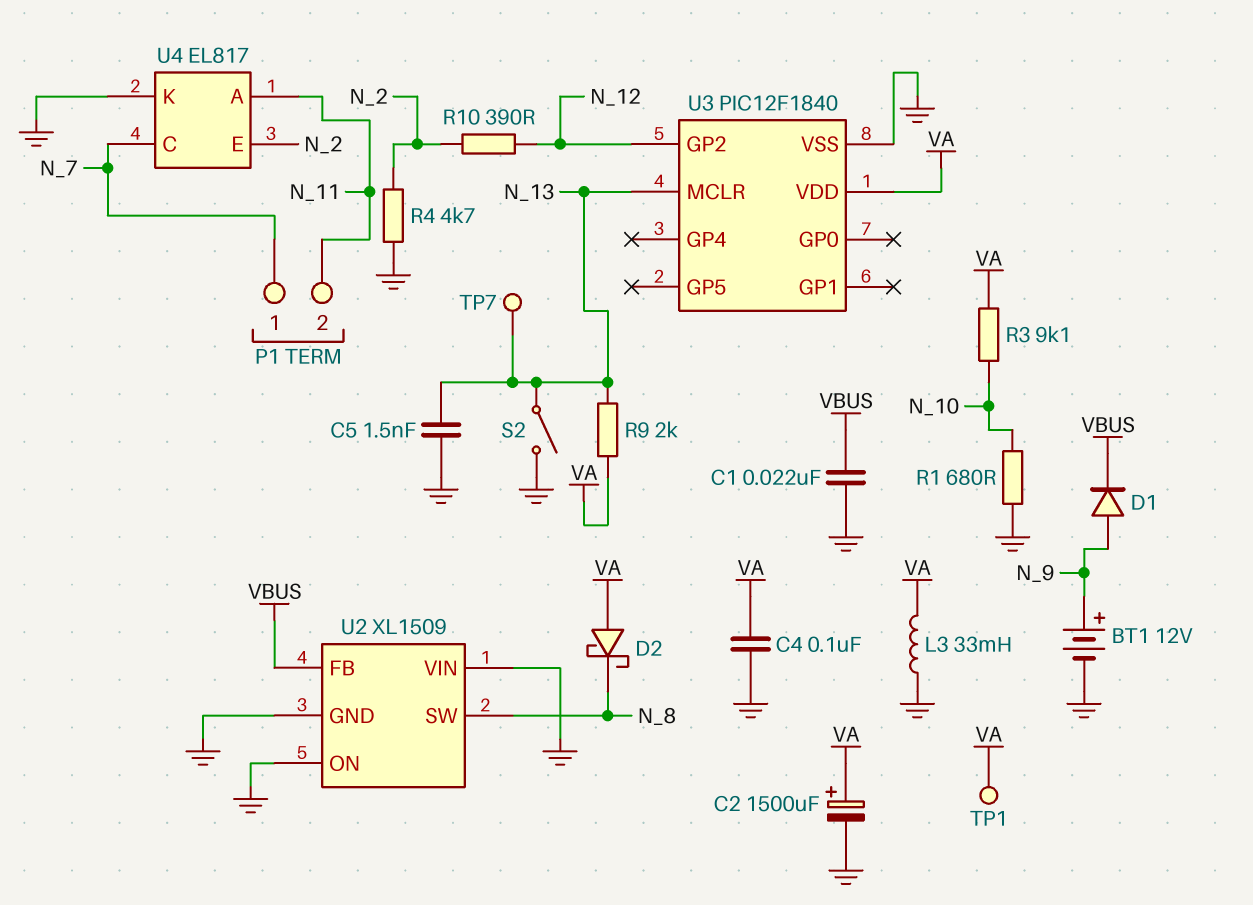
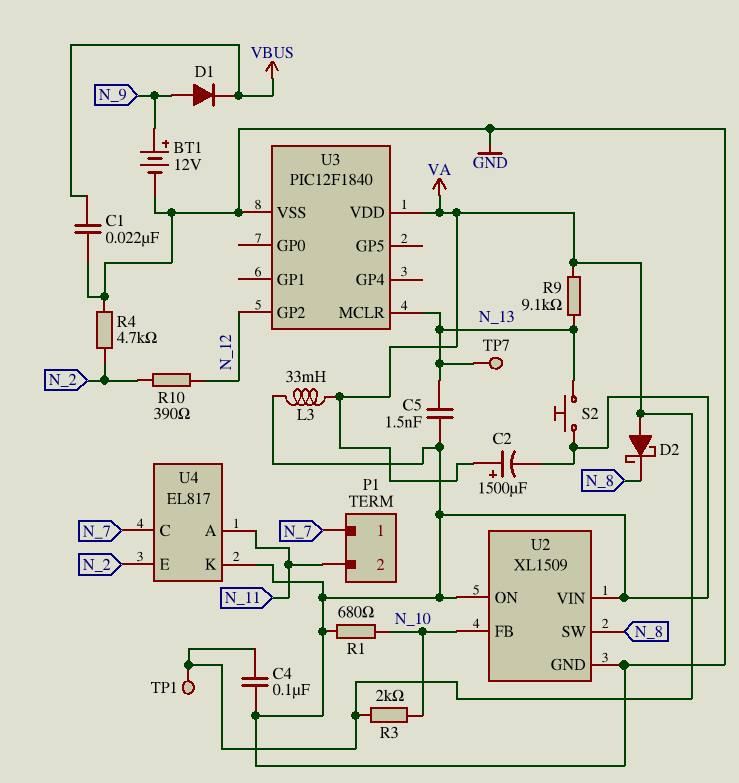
R3: 9.1k (N_10, VA) -> 2k (N_10, VA)
R9: 2k (N_13, VA) -> 9.1k (N_13, VA)
S2: switch (GND, N_13) -> button (GND, N_13)
U2 pin FB: VBUS -> N_10

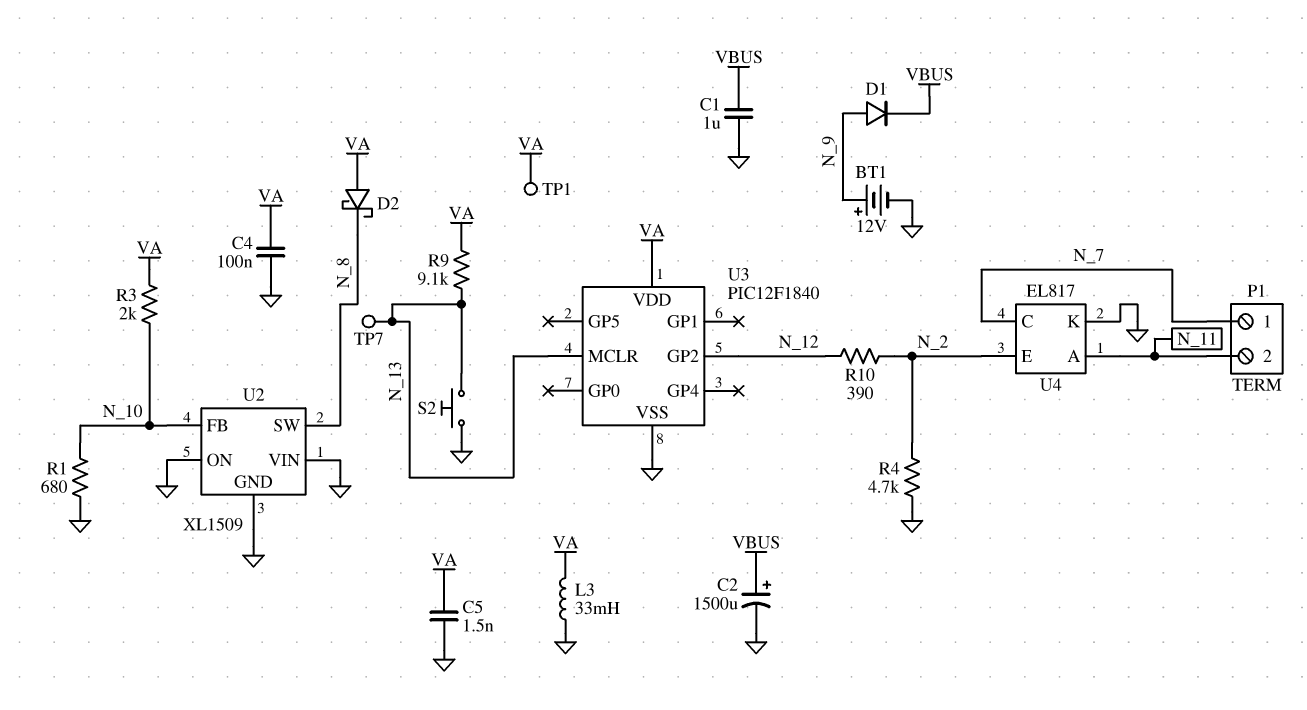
C1: 22nF (GND, VBUS) -> 1uF (GND, VBUS)
C2: 1500uF (plus VA, minus GND) -> 1500uF (plus VBUS, minus GND)
C5: 1.5nF (GND, N_13) -> 1.5nF (GND, VA)

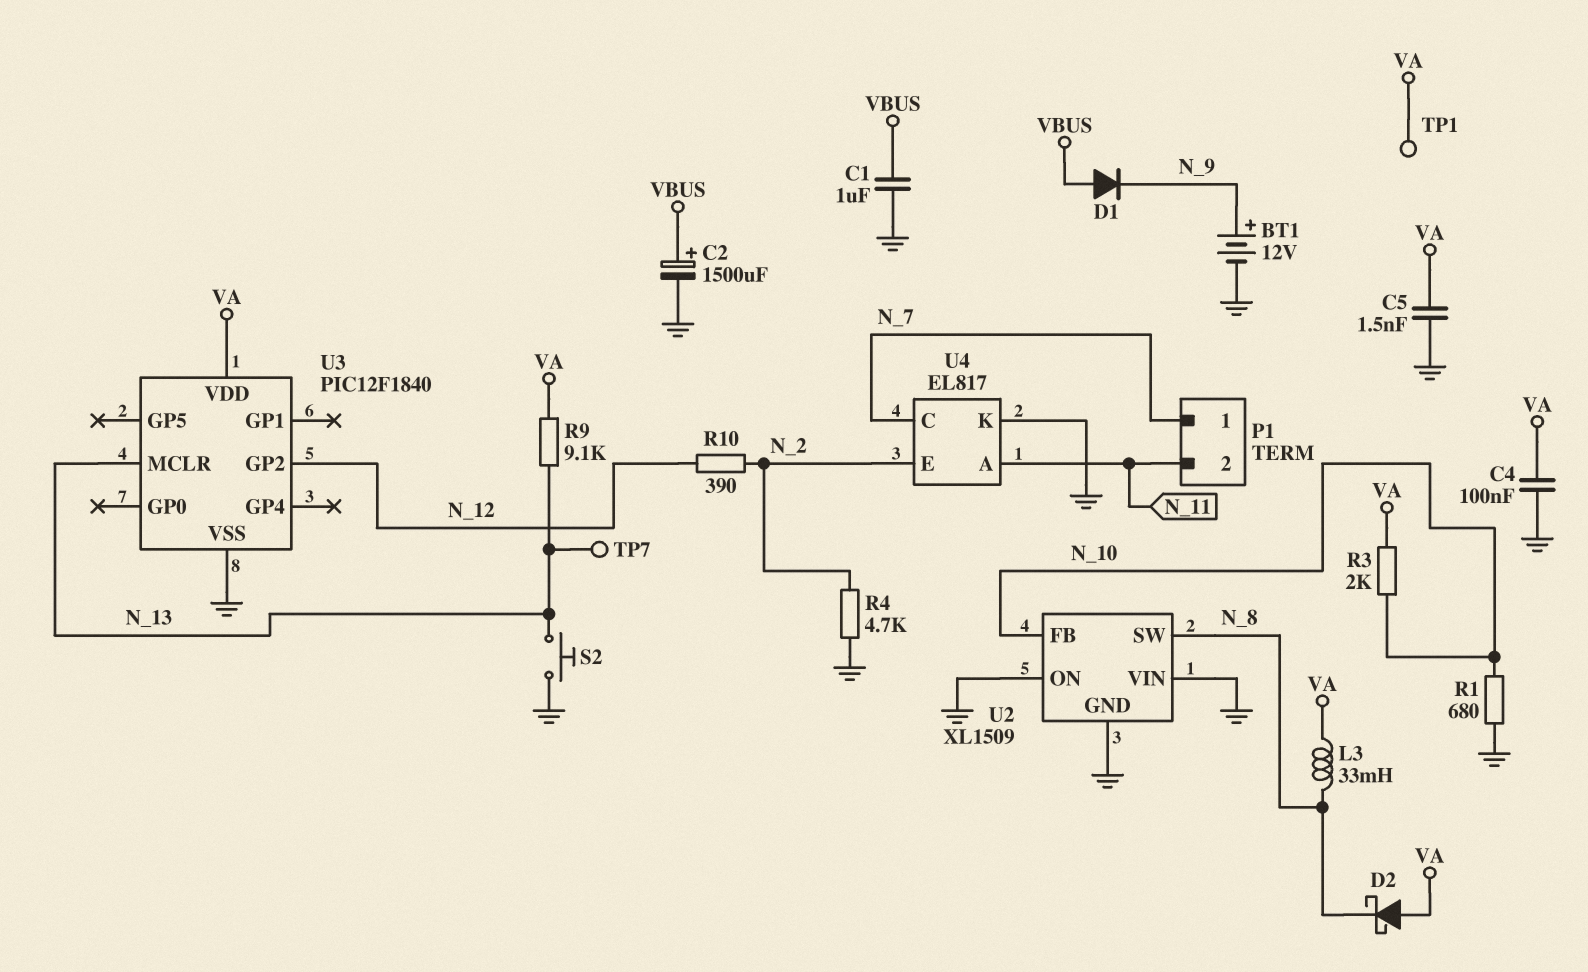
D1: diode (A N_9, K VBUS) -> diode (A VBUS, K N_9)
L3: 33mH (GND, VA) -> 33mH (N_8, VA)

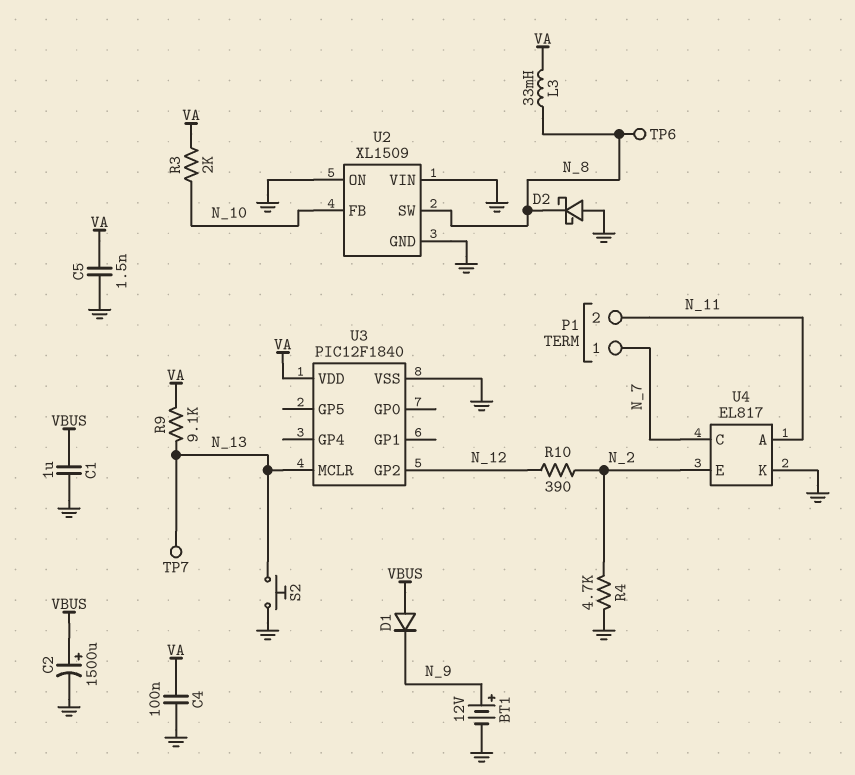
D2: schottky (A VA, K N_8) -> schottky (A GND, K N_8)
R1: 680 (GND, N_10) -> none
TP1: test point (VA) -> none
TP6: none -> test point (N_8)

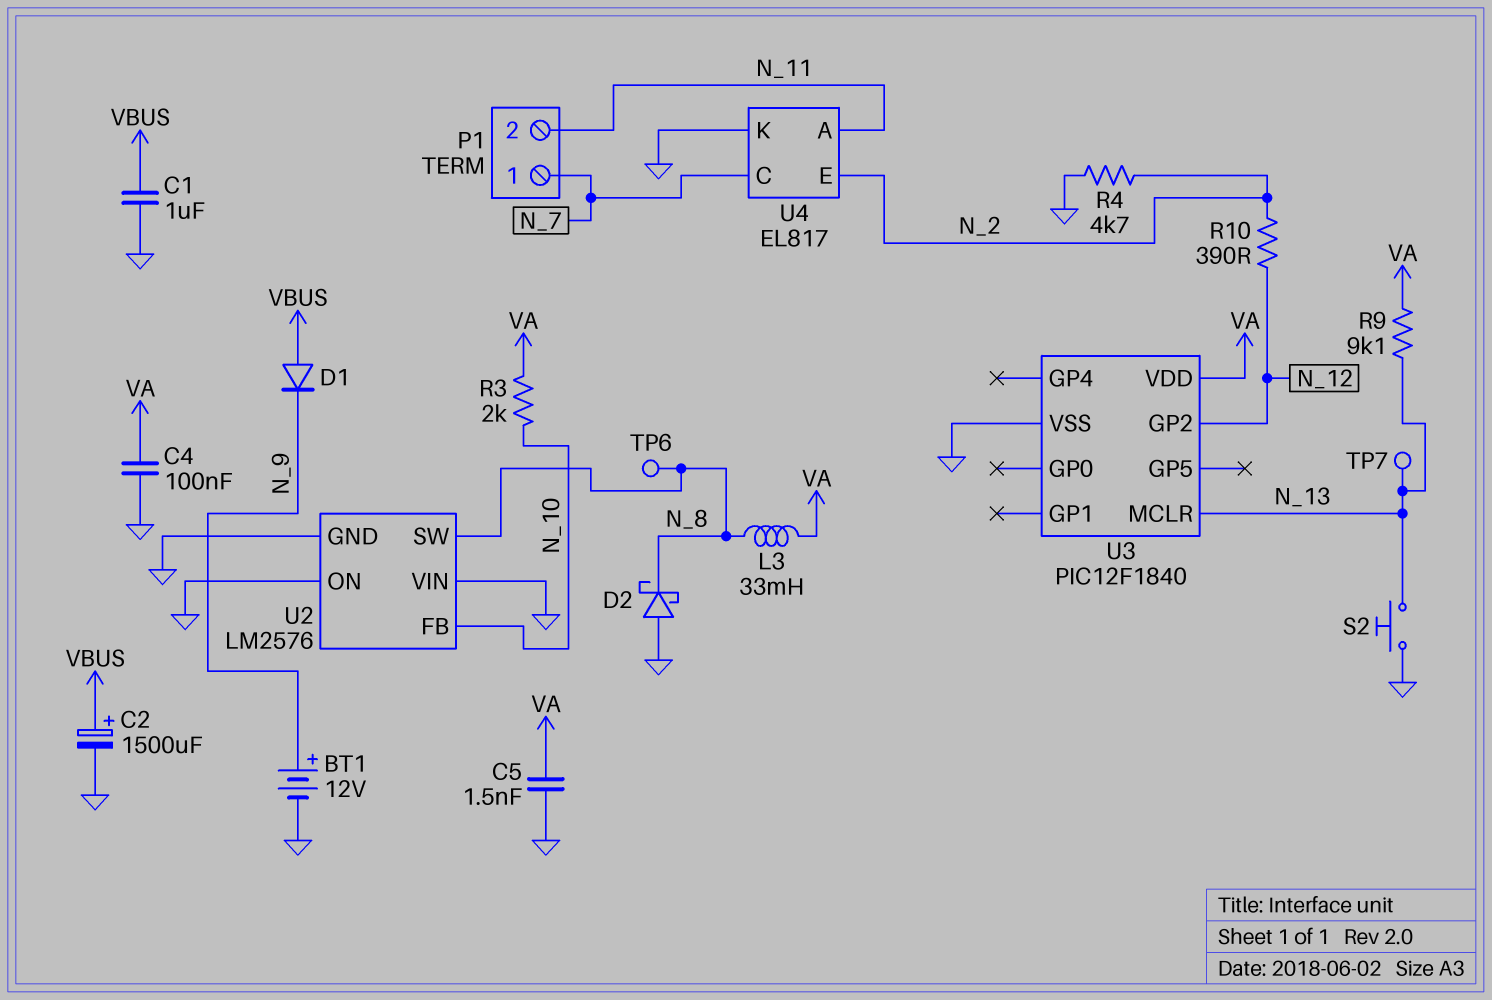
U2: XL1509 -> LM2576

